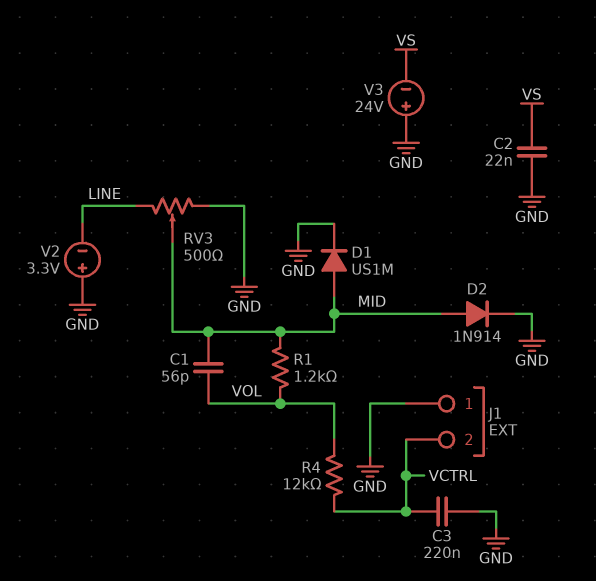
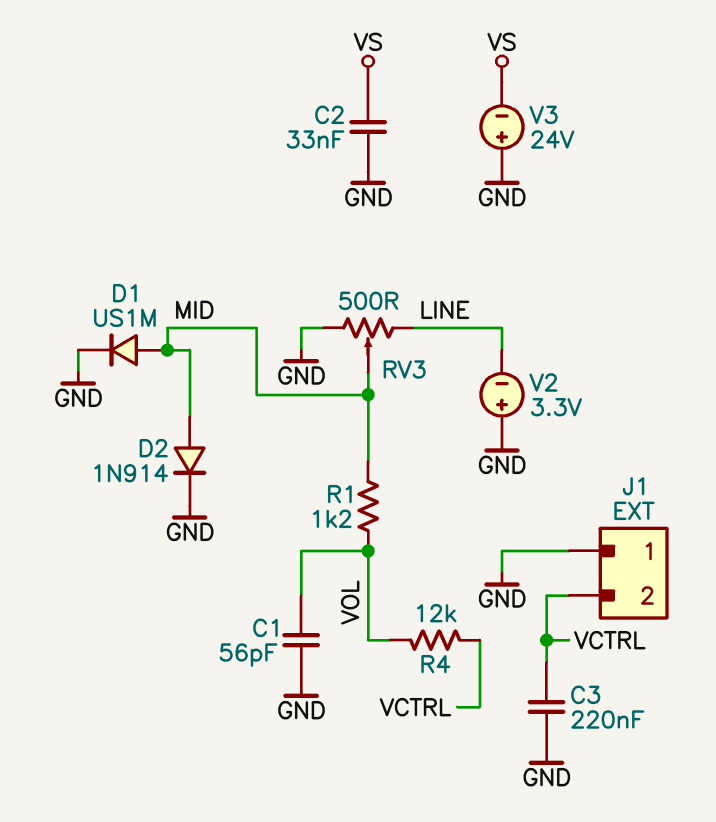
C1: 56pF (MID, VOL) -> 56pF (GND, VOL)
C2: 22nF (GND, VS) -> 33nF (GND, VS)

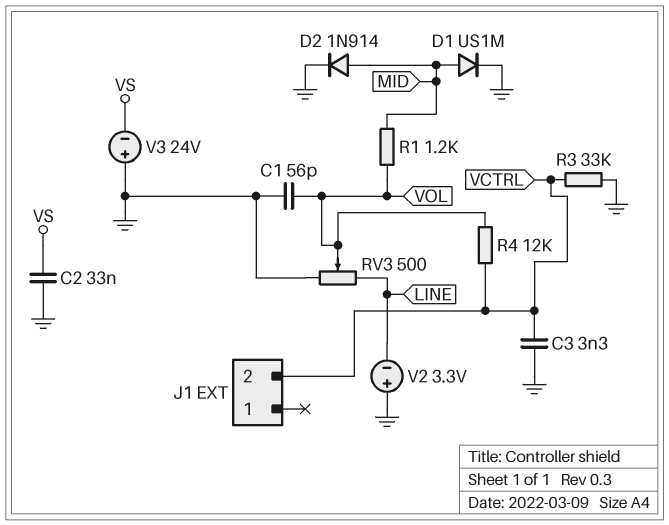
C3: 220nF (GND, VCTRL) -> 3.3nF (GND, VCTRL)
J1 pin 1: GND -> none
R3: none -> 33k (GND, VCTRL)
RV3: 500 (GND, LINE, wiper MID) -> 500 (GND, LINE, wiper VOL)

